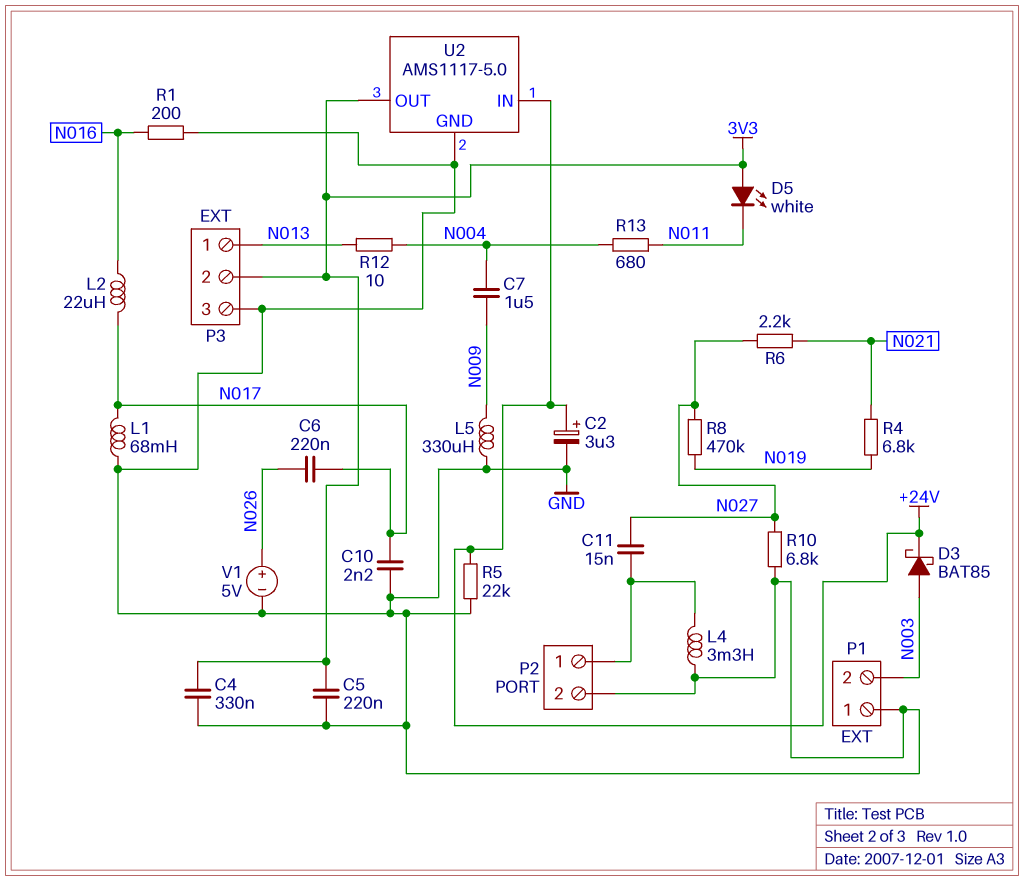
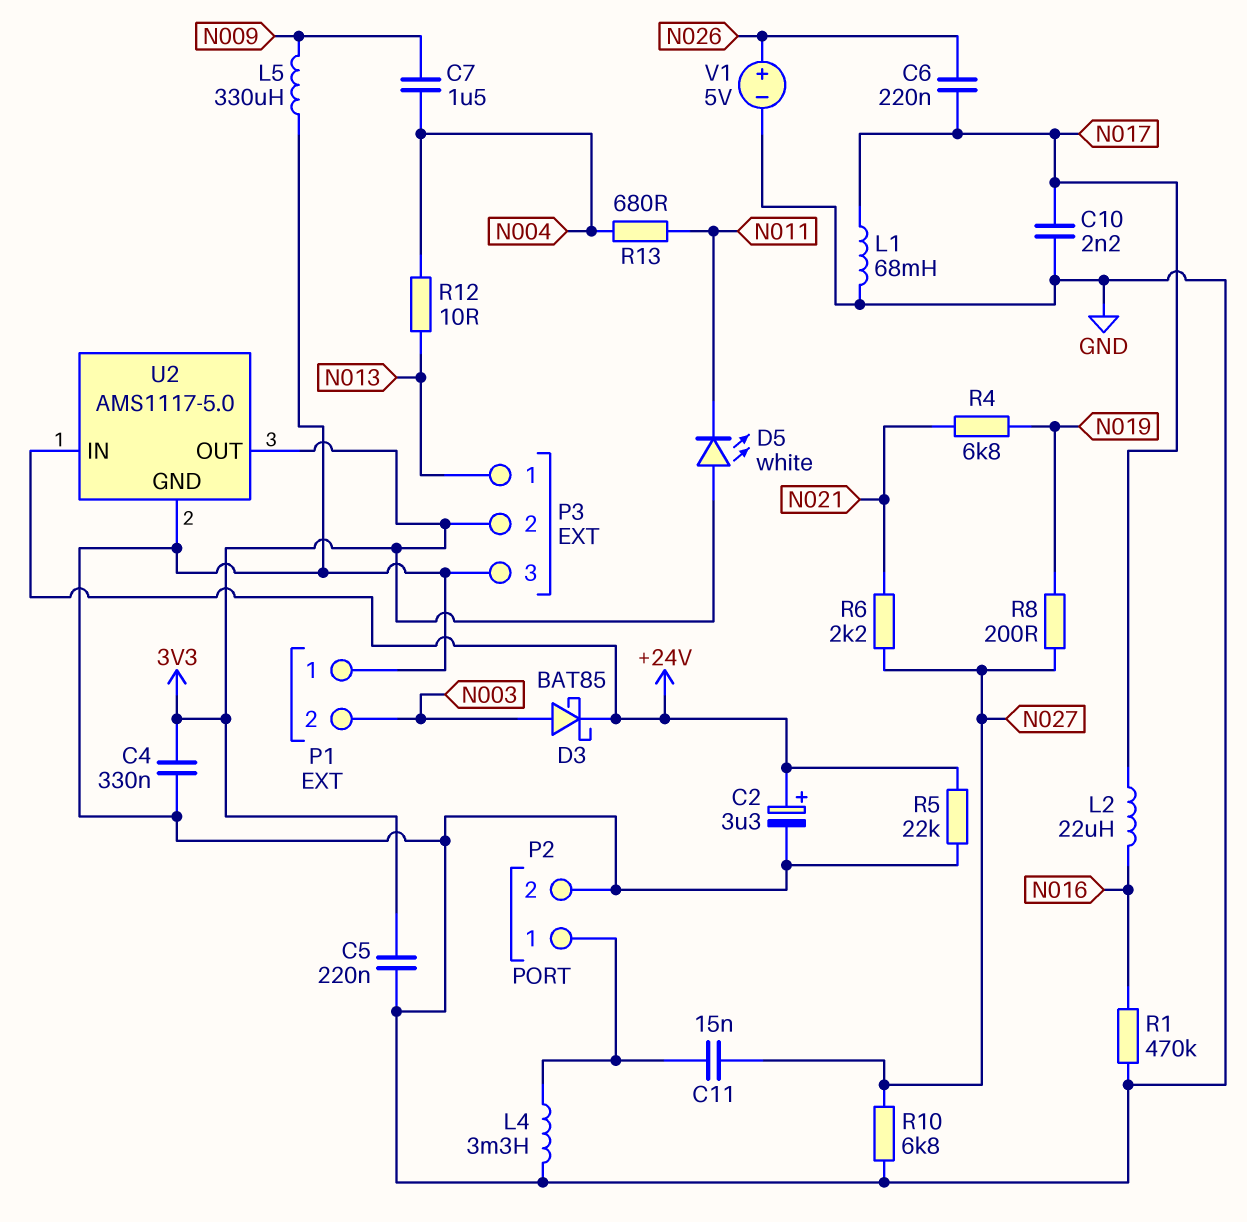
R1: 200 (GND, N016) -> 470k (GND, N016)
R8: 470k (N019, N027) -> 200 (N019, N027)

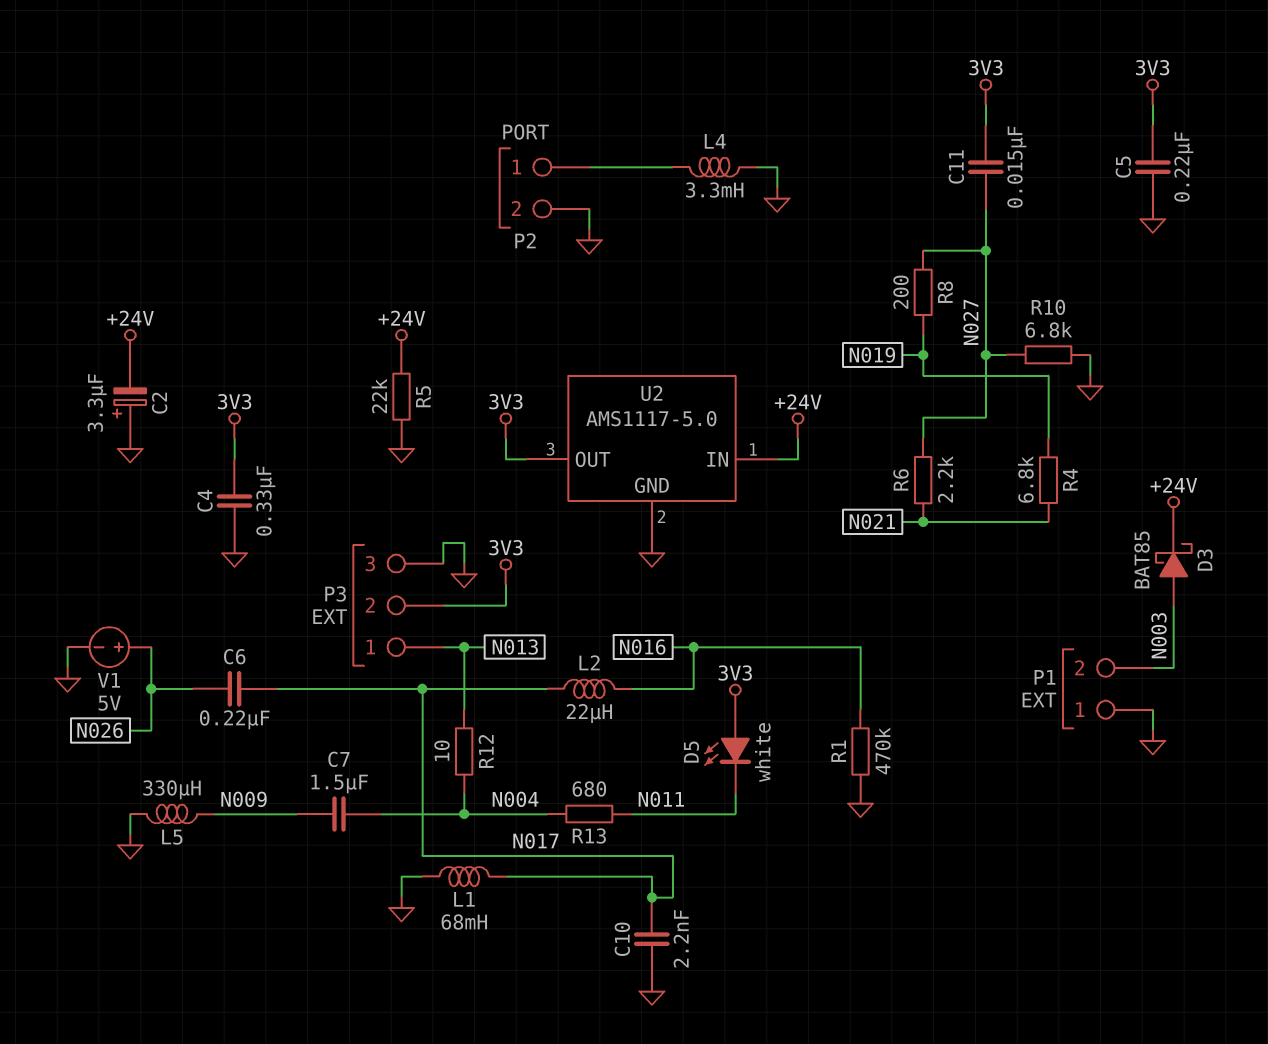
C2: 3.3uF (plus +24V, minus GND) -> 3.3uF (plus GND, minus +24V)
C11: 15nF (N027, P2/1) -> 15nF (3V3, N027)

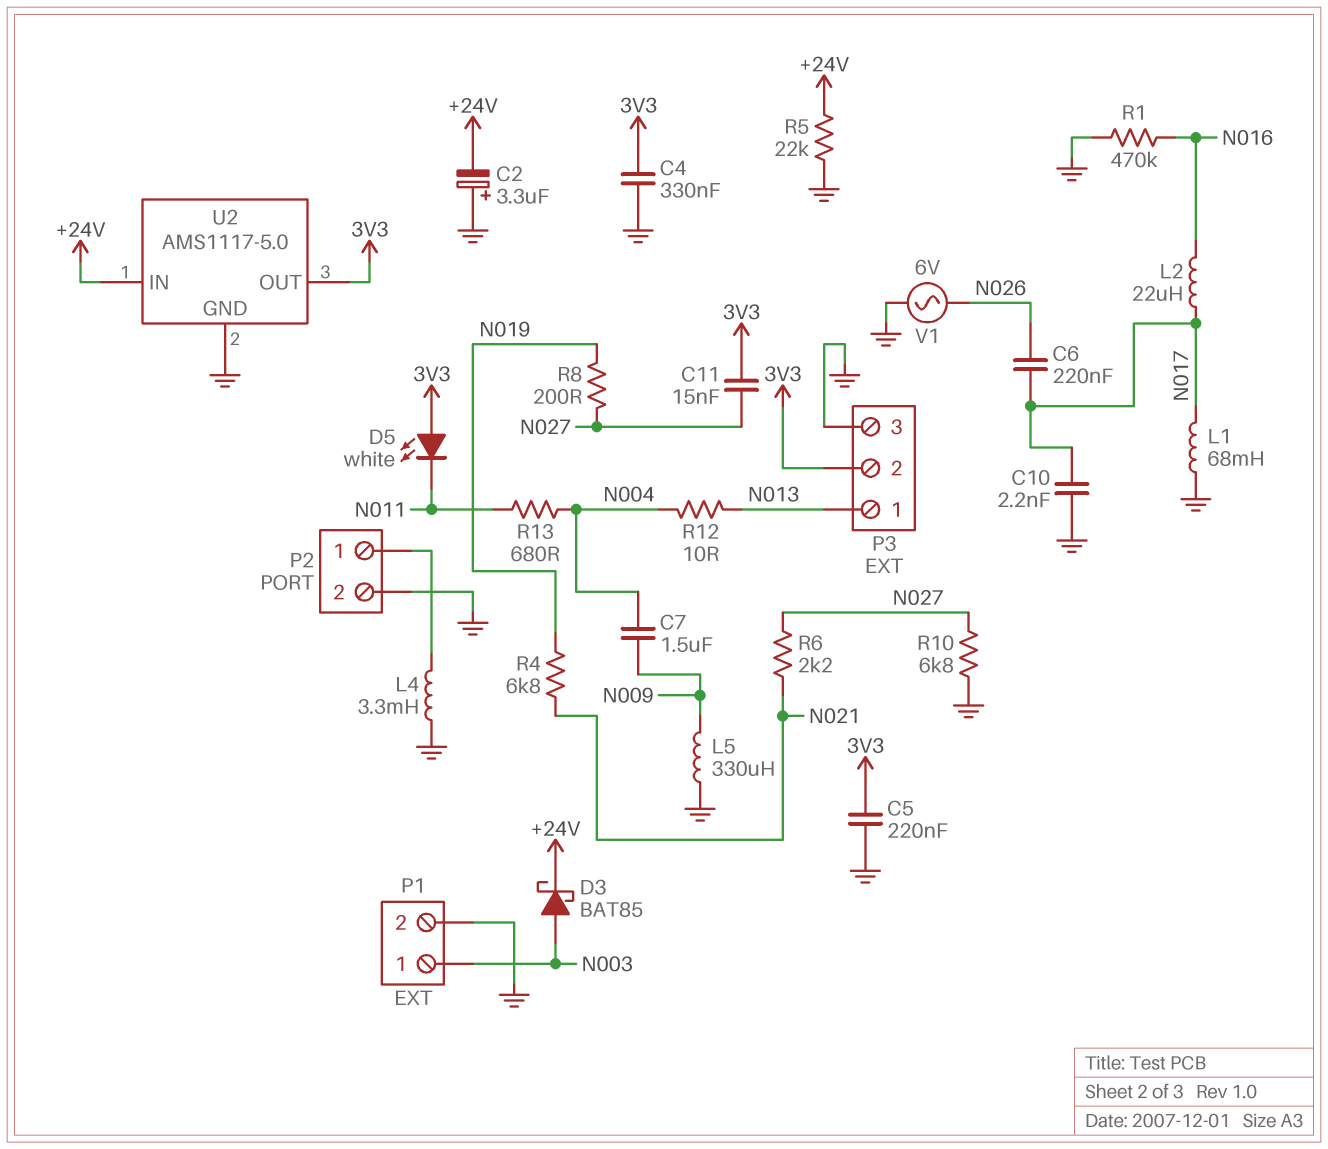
P1 pin 1: GND -> N003
P1 pin 2: N003 -> GND
V1: 5V (plus N026, minus GND) -> AC 6V (GND, N026)

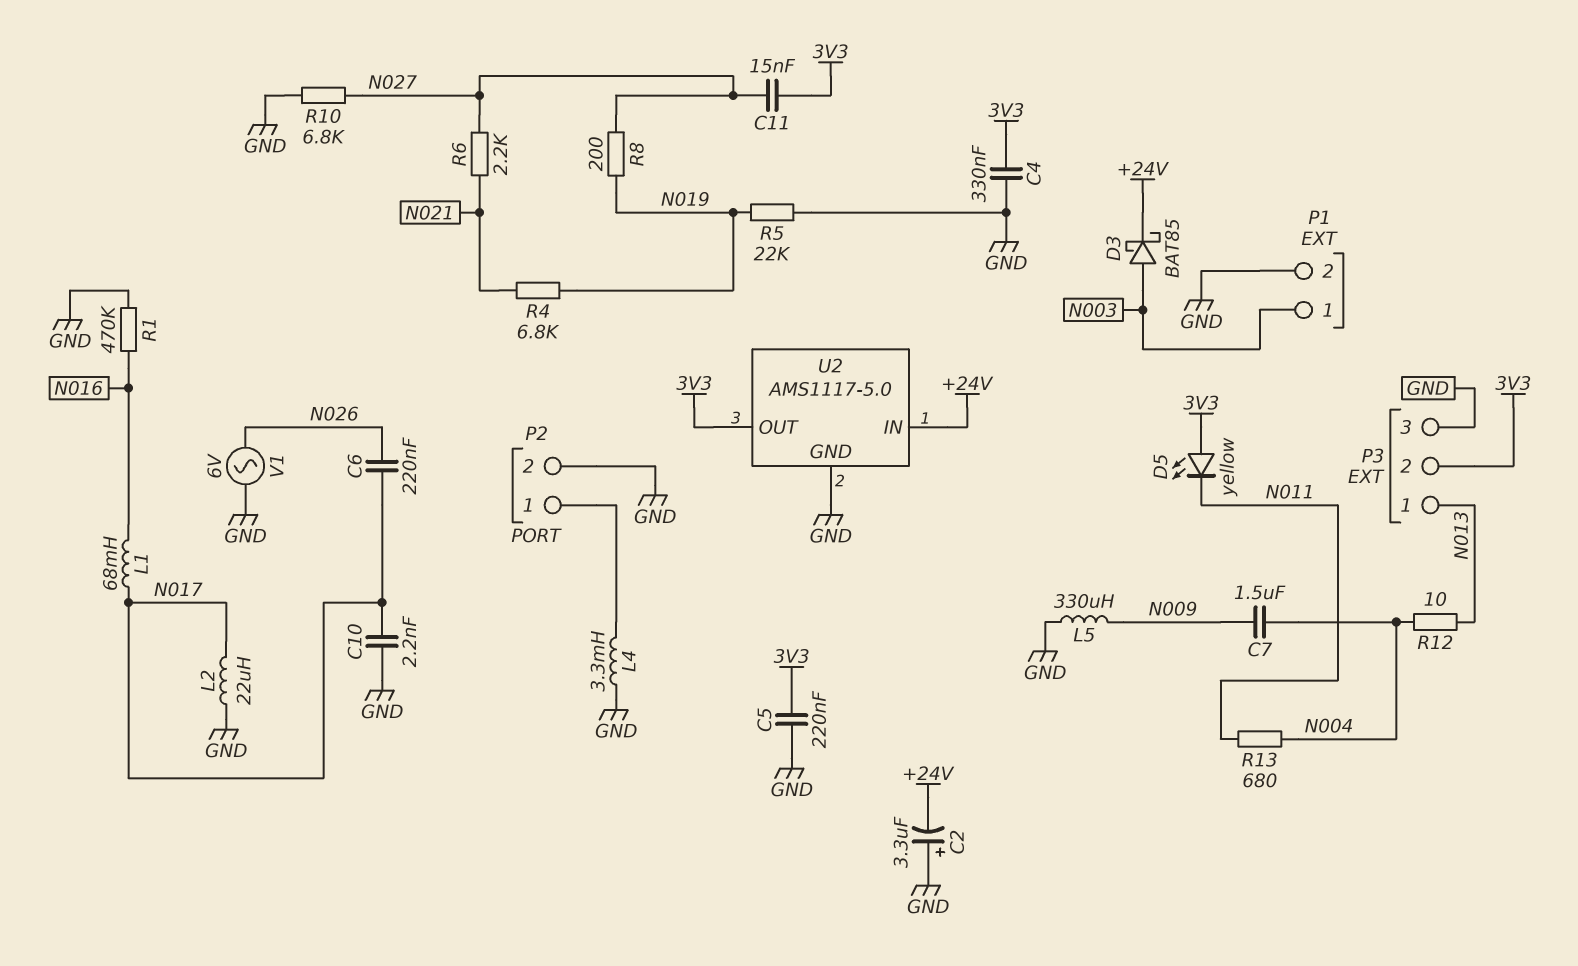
D5: LED white (A 3V3, K N011) -> LED yellow (A 3V3, K N011)
L1: 68mH (GND, N017) -> 68mH (N016, N017)
L2: 22uH (N016, N017) -> 22uH (GND, N017)
R5: 22k (+24V, GND) -> 22k (GND, N019)

